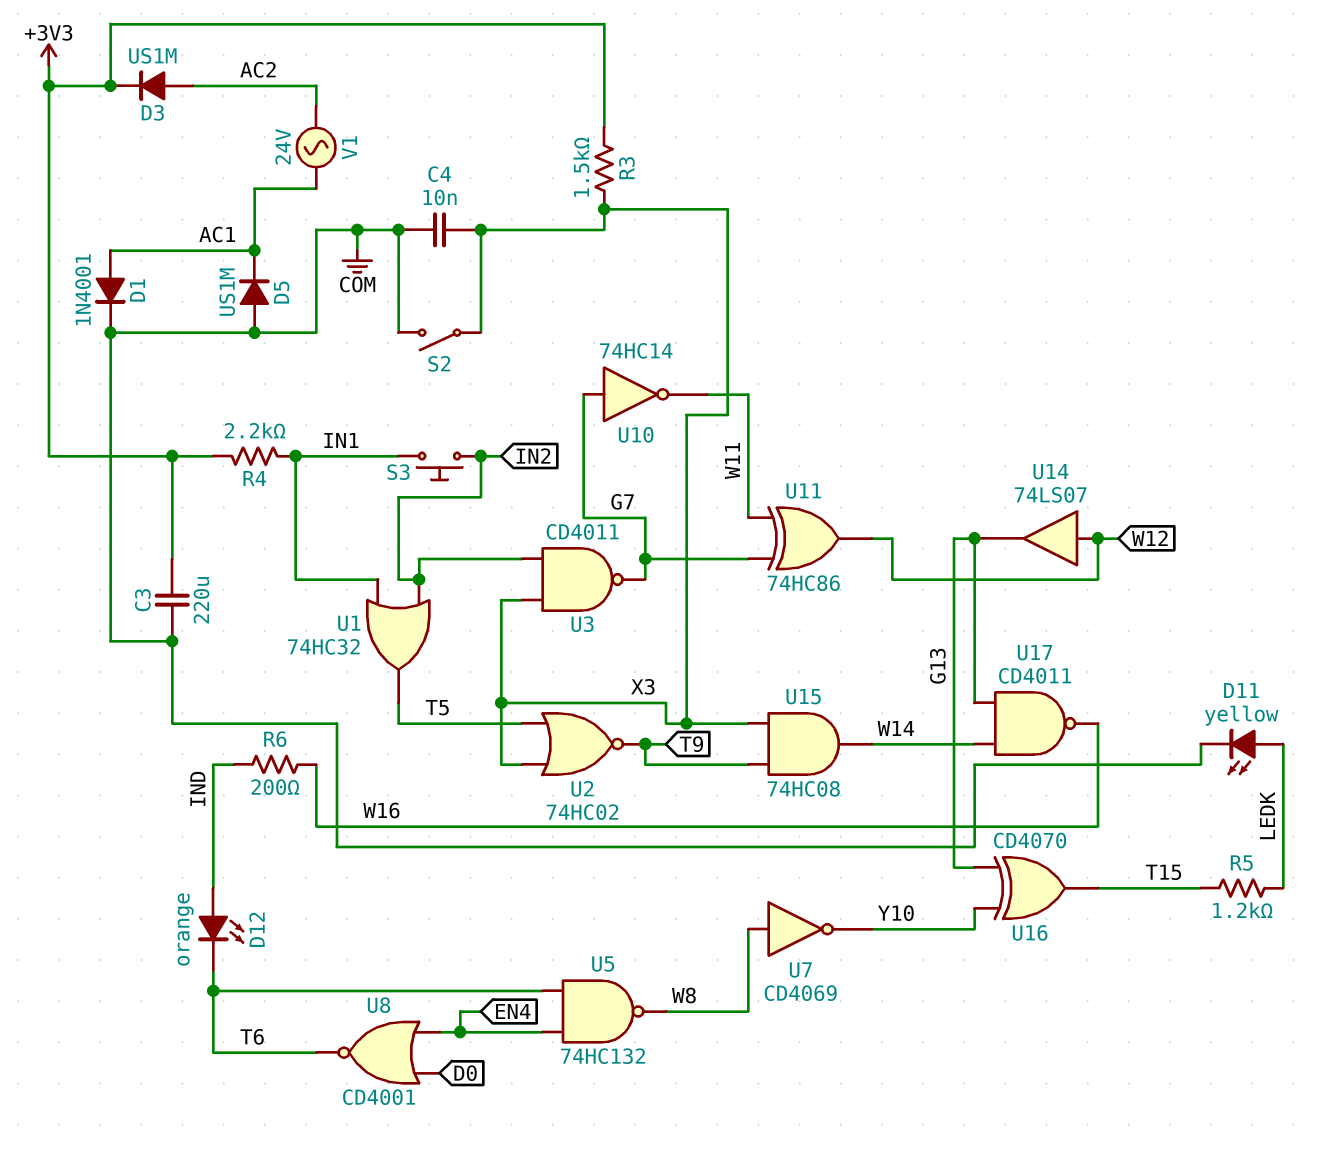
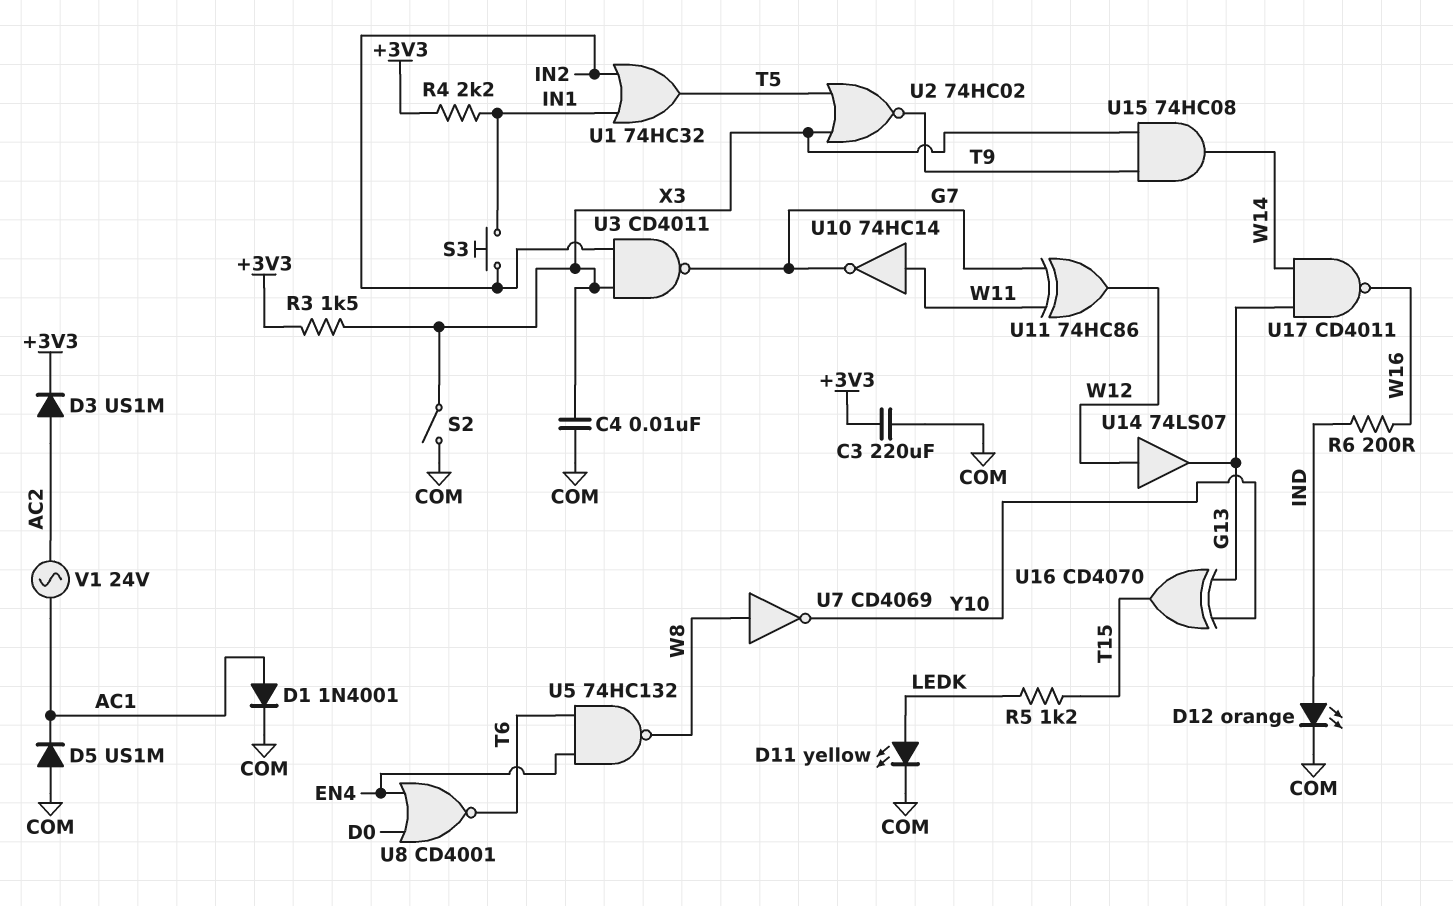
D12: LED orange (A IND, K T6) -> LED orange (A IND, K COM)
U10: NOT 74HC14 (in G7, out W11) -> NOT 74HC14 (in W11, out G7)

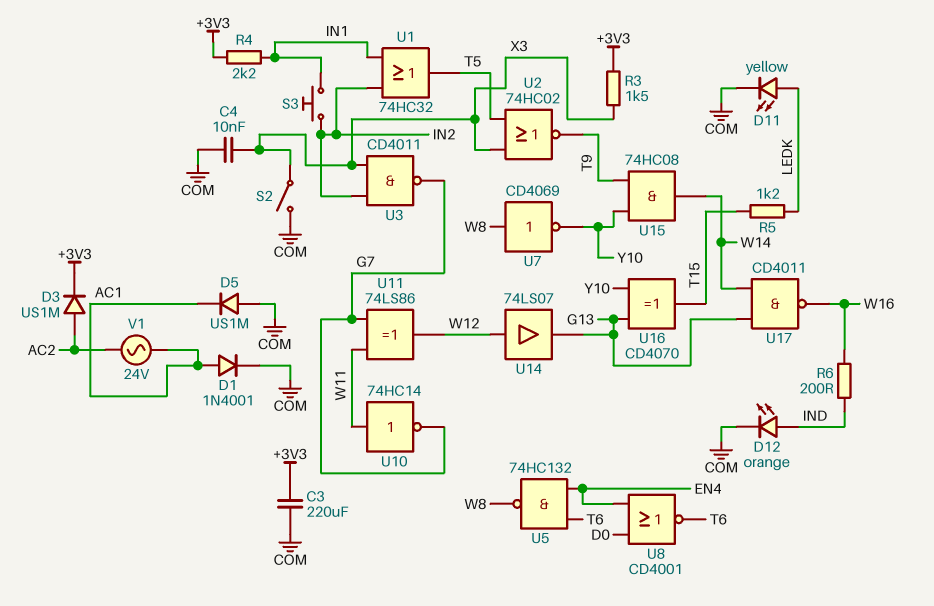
U11: XOR 74HC86 (in G7, in W11, out W12) -> XOR 74LS86 (in G7, in W11, out W12)
U15: AND 74HC08 (in T9, in X3, out W14) -> AND 74HC08 (in T9, in Y10, out W14)

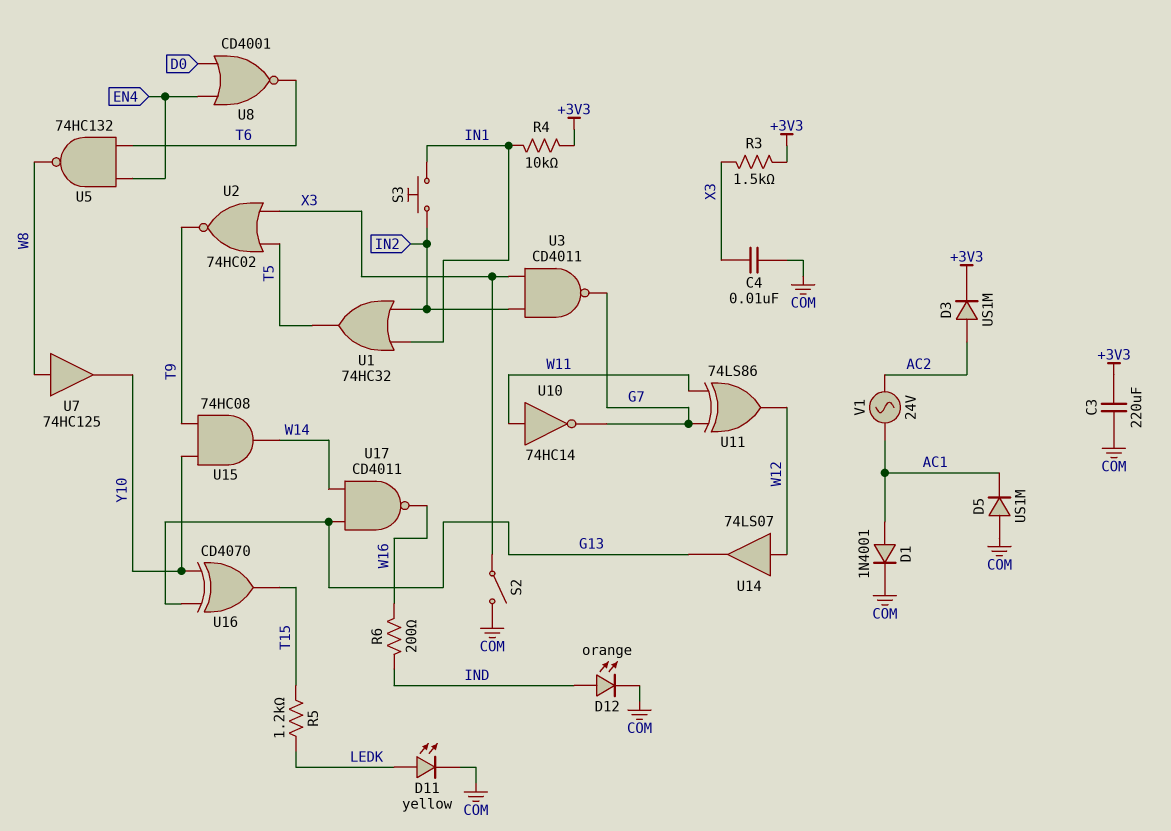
R4: 2.2k (+3V3, IN1) -> 10k (+3V3, IN1)
U7: NOT CD4069 (in W8, out Y10) -> buffer 74HC125 (in W8, out Y10)

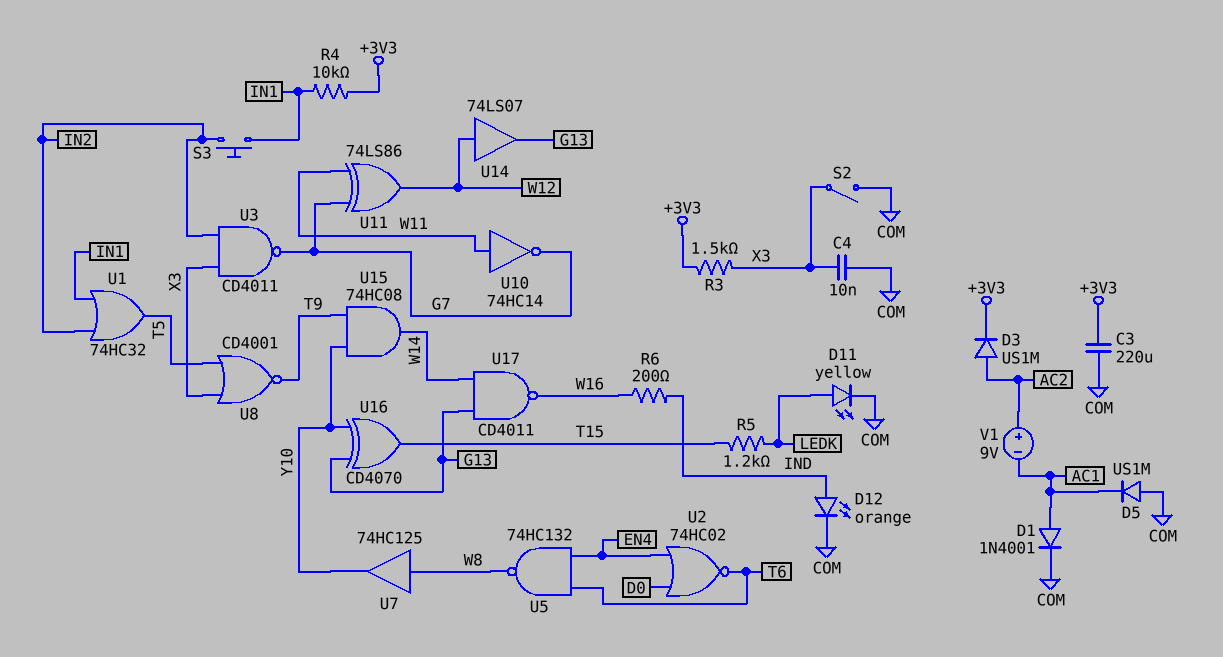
U2: NOR 74HC02 (in T5, in X3, out T9) -> NOR 74HC02 (in D0, in EN4, out T6)
U8: NOR CD4001 (in D0, in EN4, out T6) -> NOR CD4001 (in T5, in X3, out T9)
V1: AC 24V (AC1, AC2) -> 9V (plus AC2, minus AC1)

